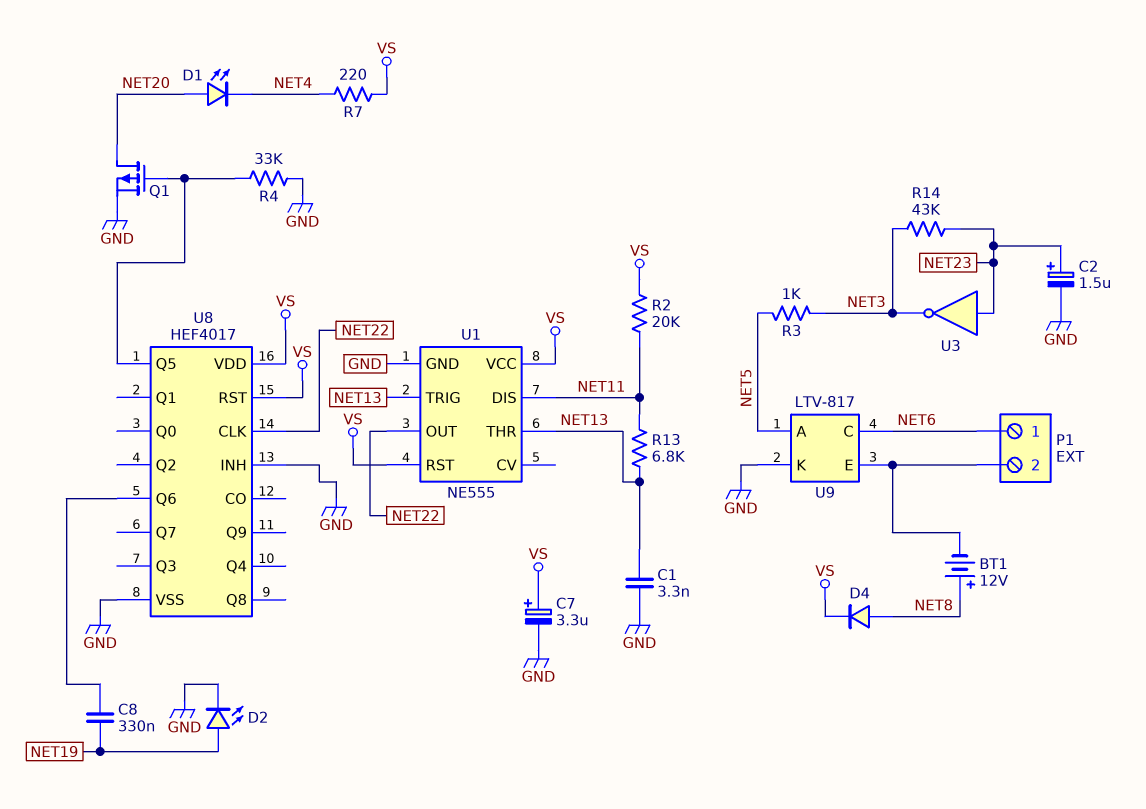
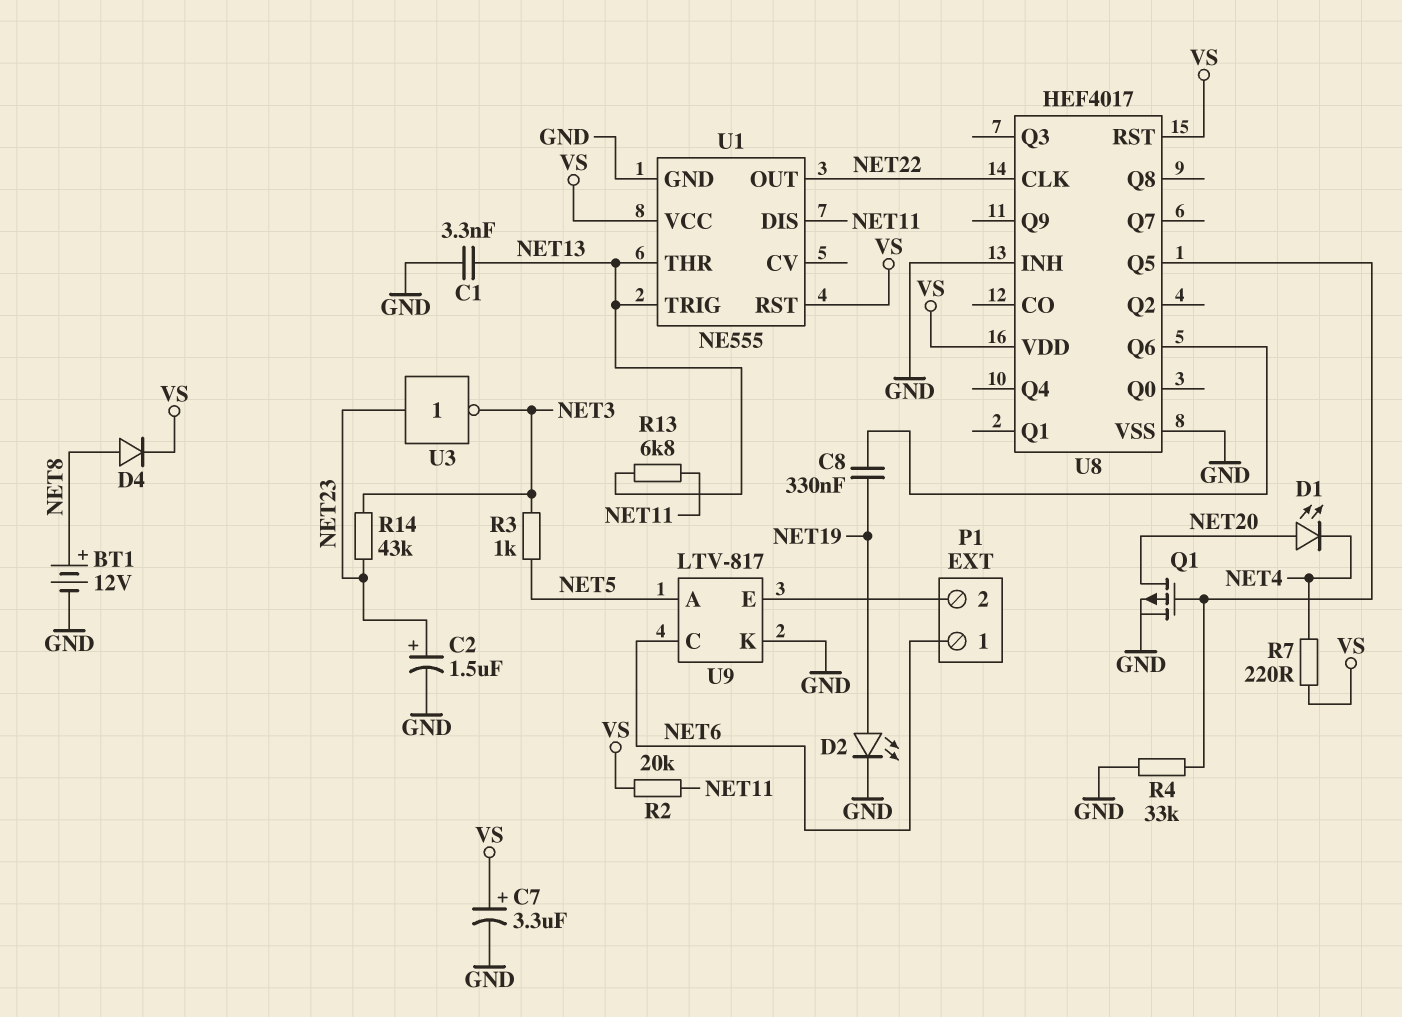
BT1: 12V (plus NET8, minus P1/2) -> 12V (plus NET8, minus GND)

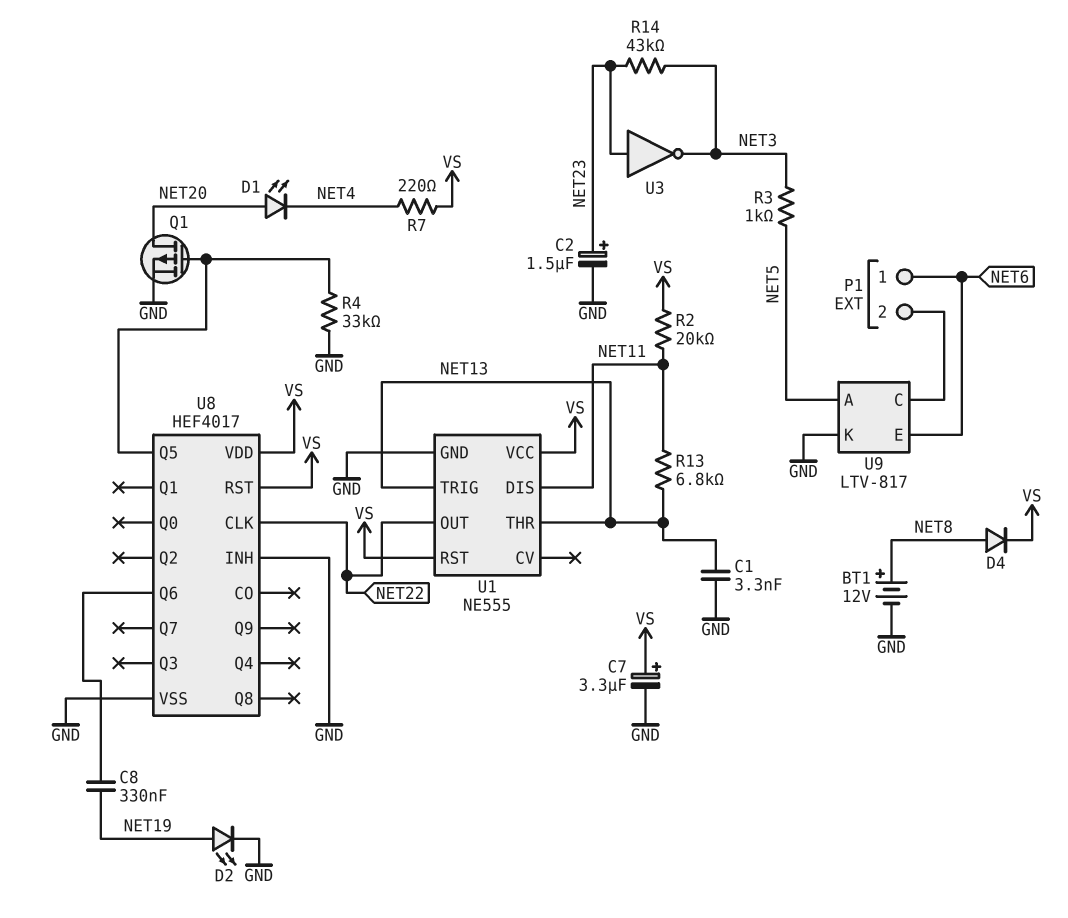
U9 pin C: NET6 -> P1/2
U9 pin E: P1/2 -> NET6

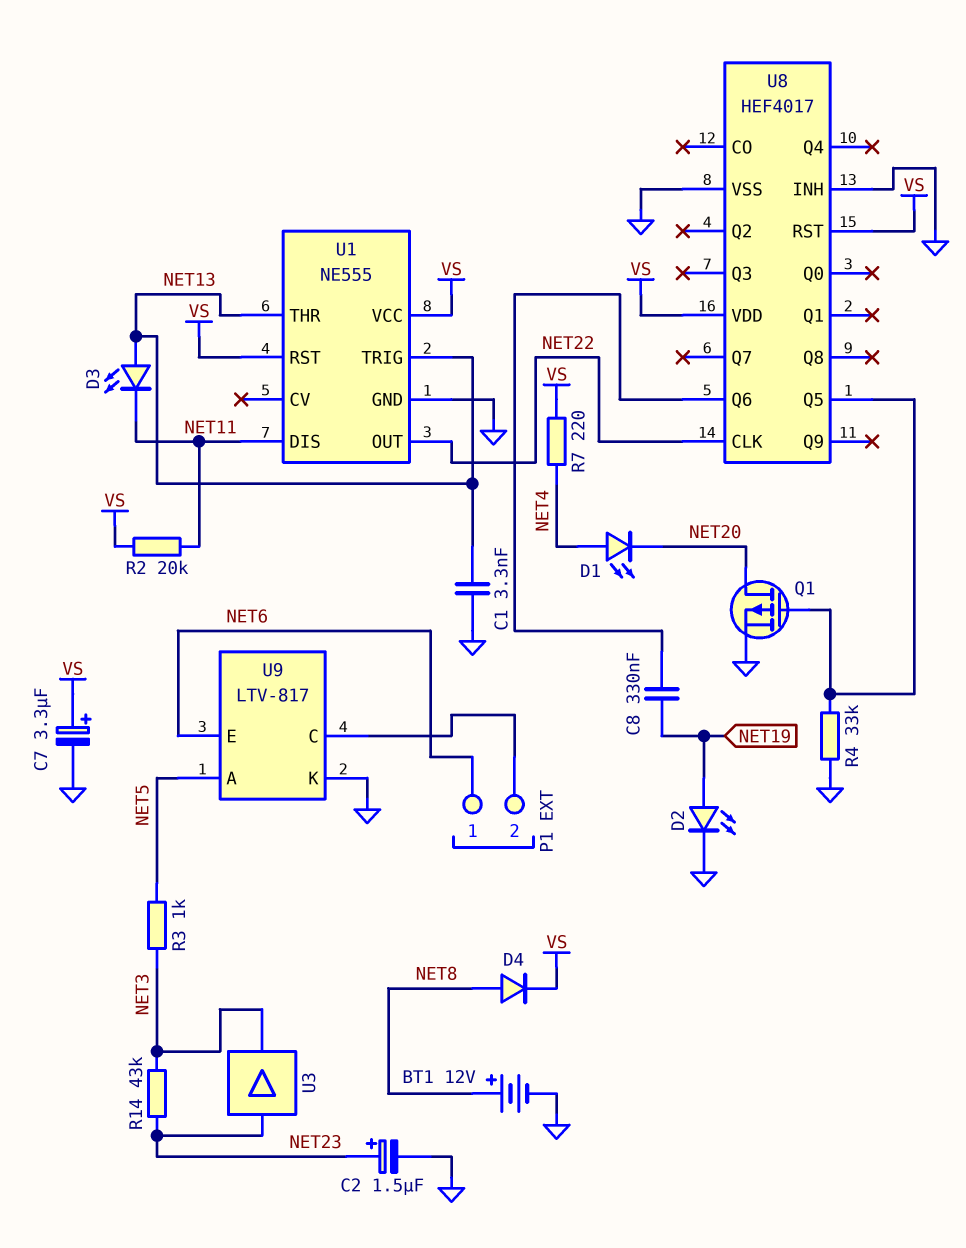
D1: LED (A NET20, K NET4) -> LED (A NET4, K NET20)
D3: none -> LED (A NET13, K NET11)
R13: 6.8k (NET11, NET13) -> none
U3: NOT (in NET23, out NET3) -> buffer (in NET23, out NET3)

